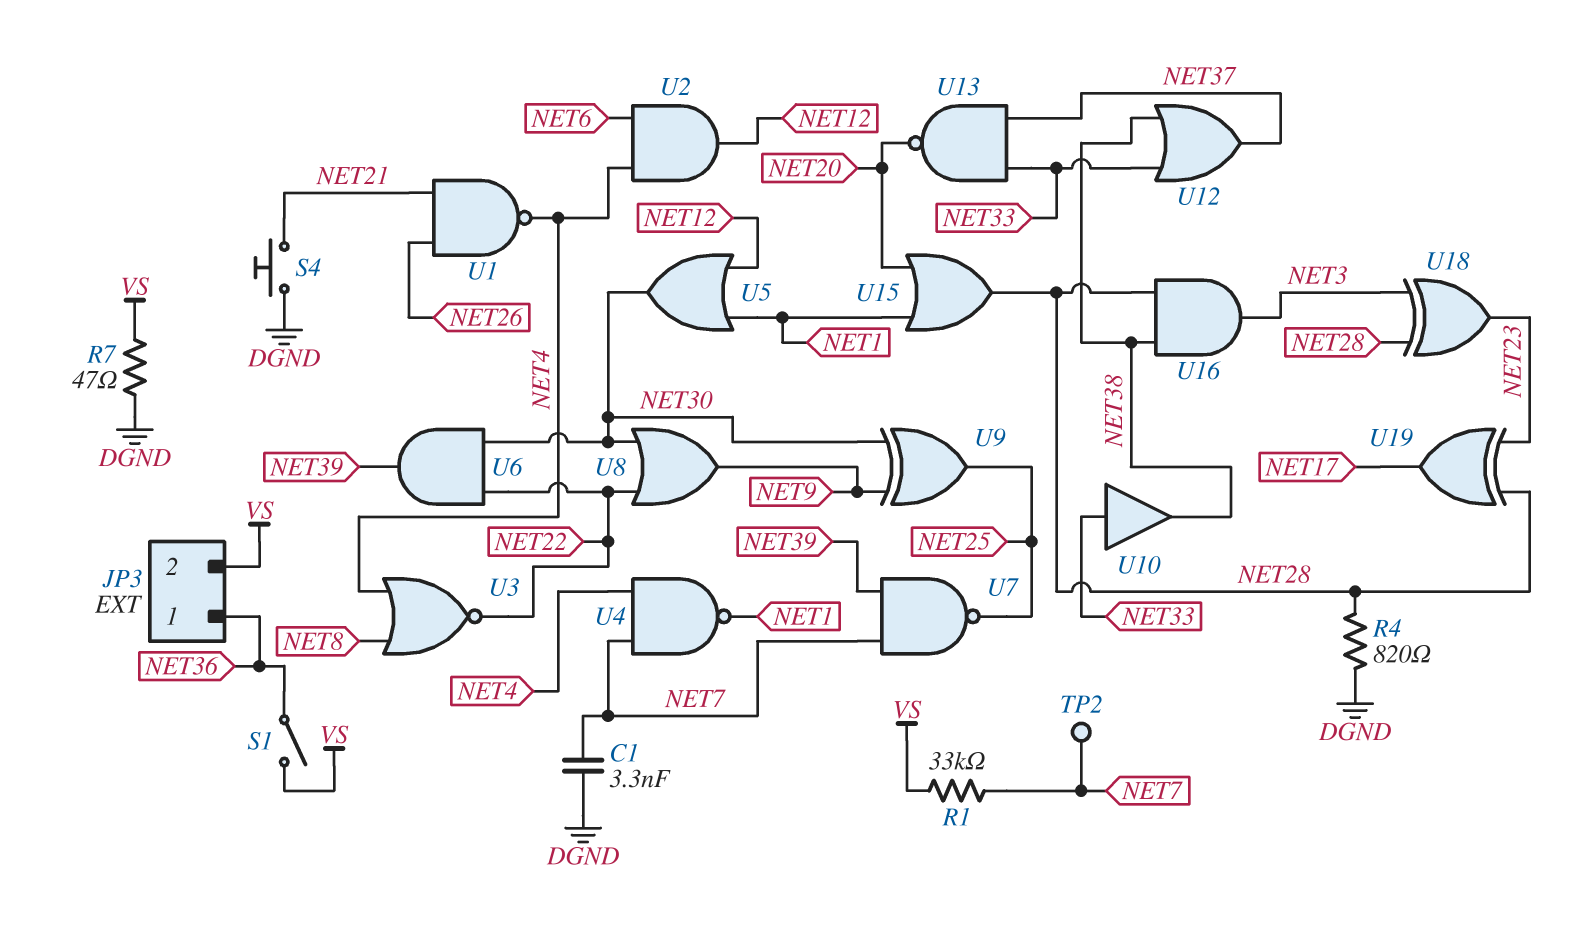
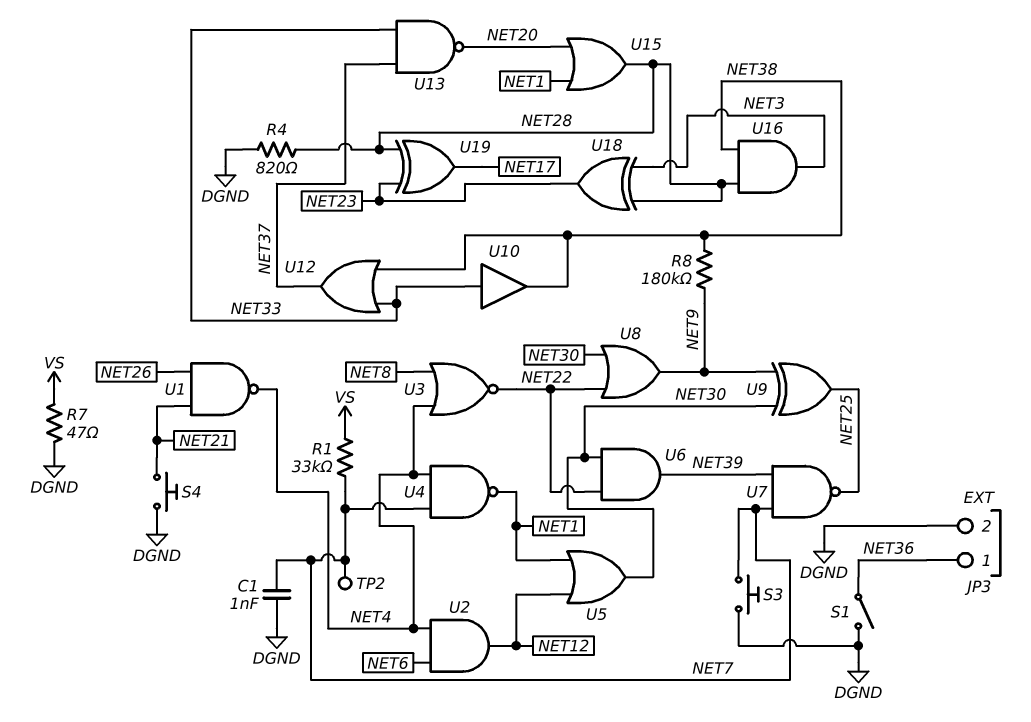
C1: 3.3nF (DGND, NET7) -> 1nF (DGND, NET7)
JP3 pin 2: VS -> DGND
R8: none -> 180k (NET9, NET38)
S1: switch (NET36, VS) -> switch (DGND, NET36)
S3: none -> button (DGND, NET7)

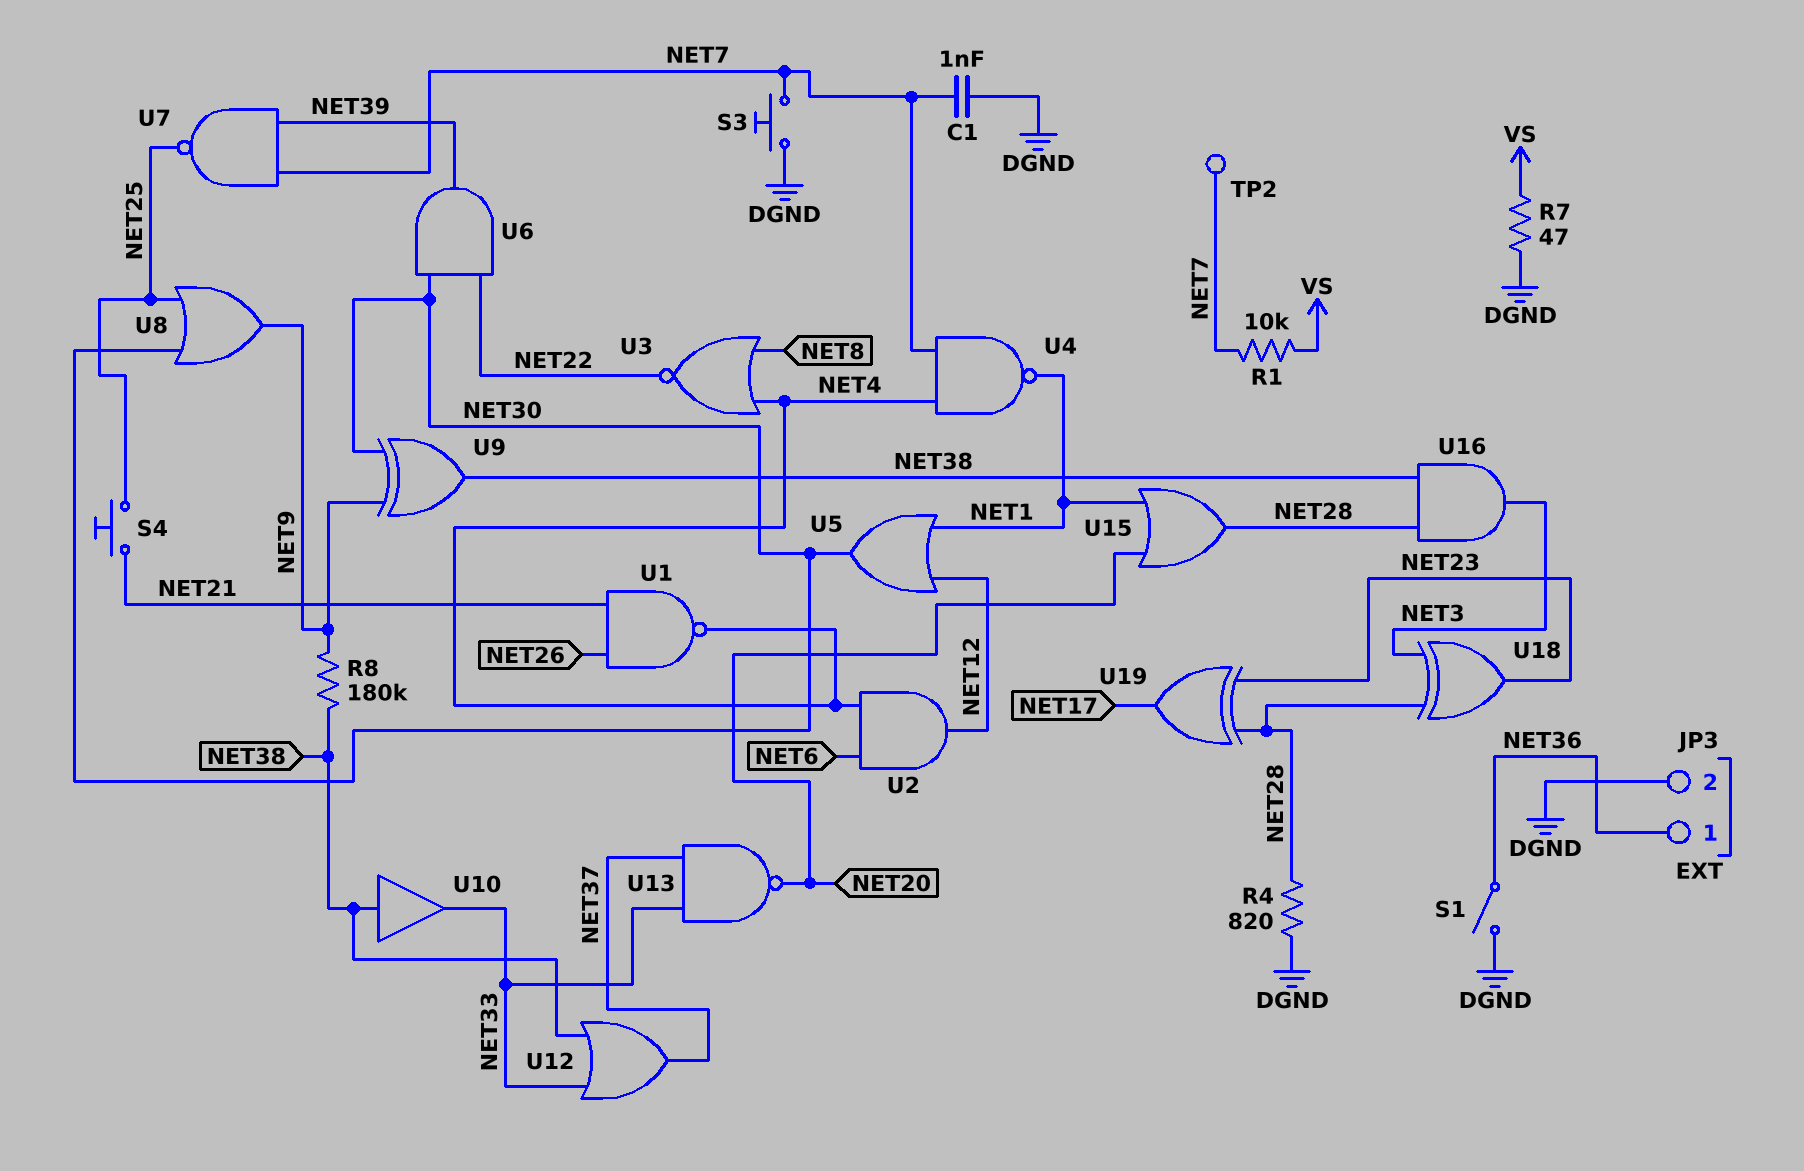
R1: 33k (NET7, VS) -> 10k (NET7, VS)
S4: button (DGND, NET21) -> button (NET21, NET25)
U8: OR (in NET22, in NET30, out NET9) -> OR (in NET25, in NET30, out NET9)
U9: XOR (in NET9, in NET30, out NET25) -> XOR (in NET9, in NET30, out NET38)
U10: buffer (in NET33, out NET38) -> buffer (in NET38, out NET33)

